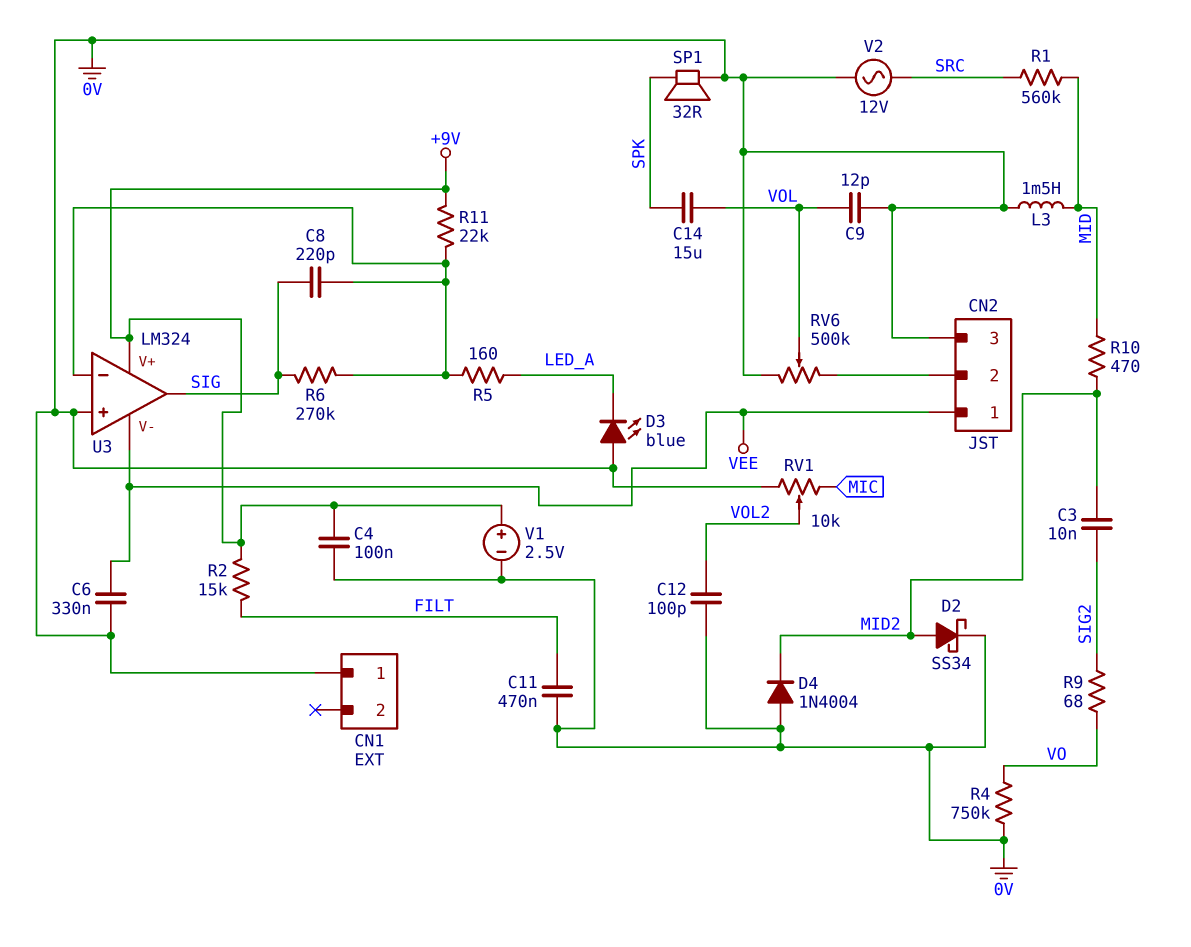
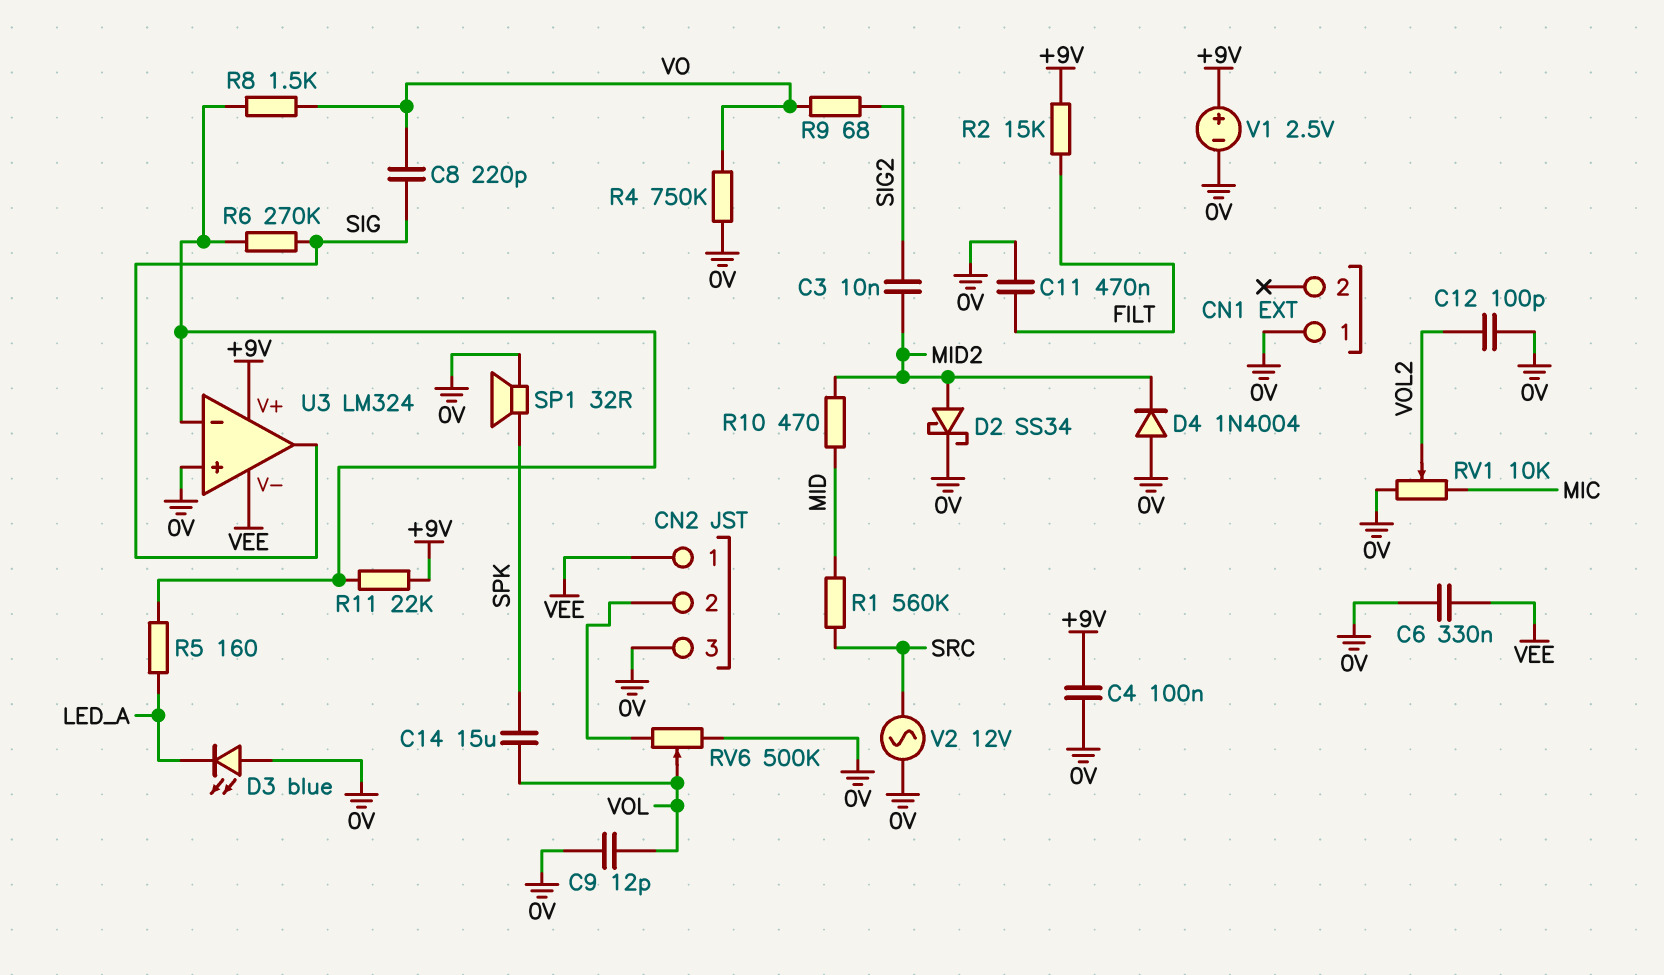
C8: 220pF (SIG, U3/in-) -> 220pF (SIG, VO)
L3: 1.5mH (0V, MID) -> none
R8: none -> 1.5k (U3/in-, VO)

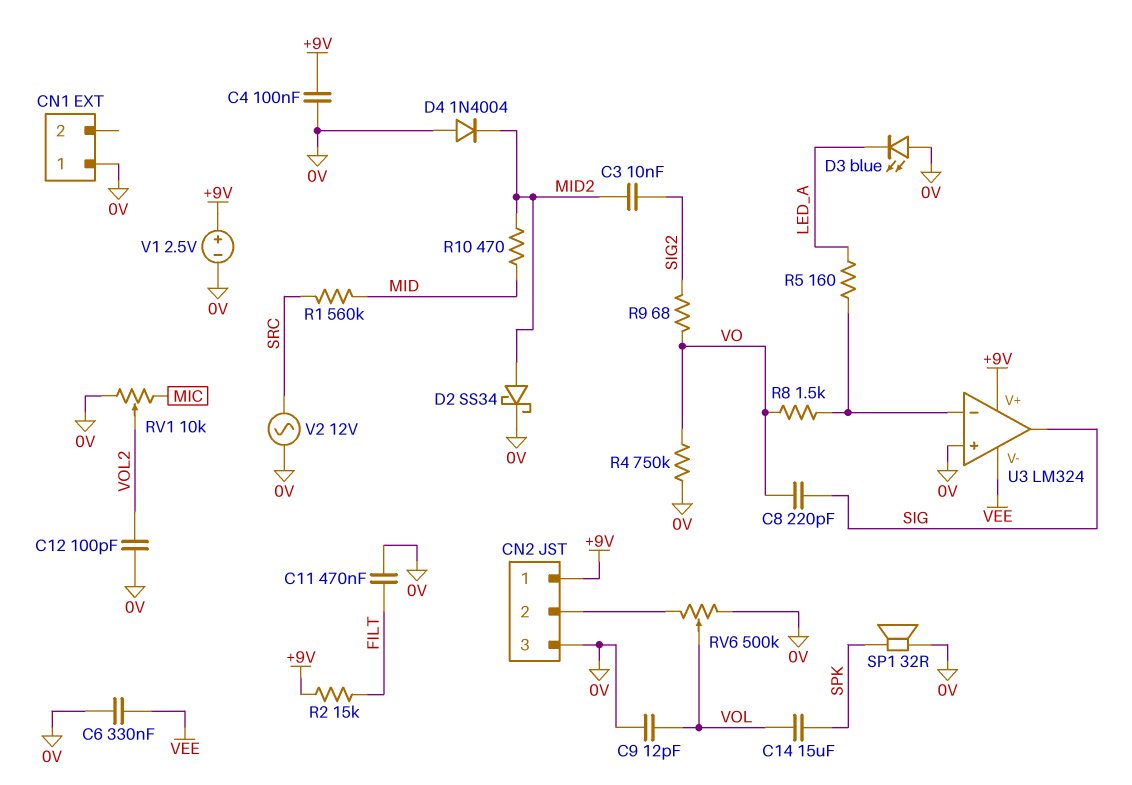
CN2 pin 1: VEE -> +9V
R6: 270k (SIG, U3/in-) -> none
R11: 22k (+9V, U3/in-) -> none

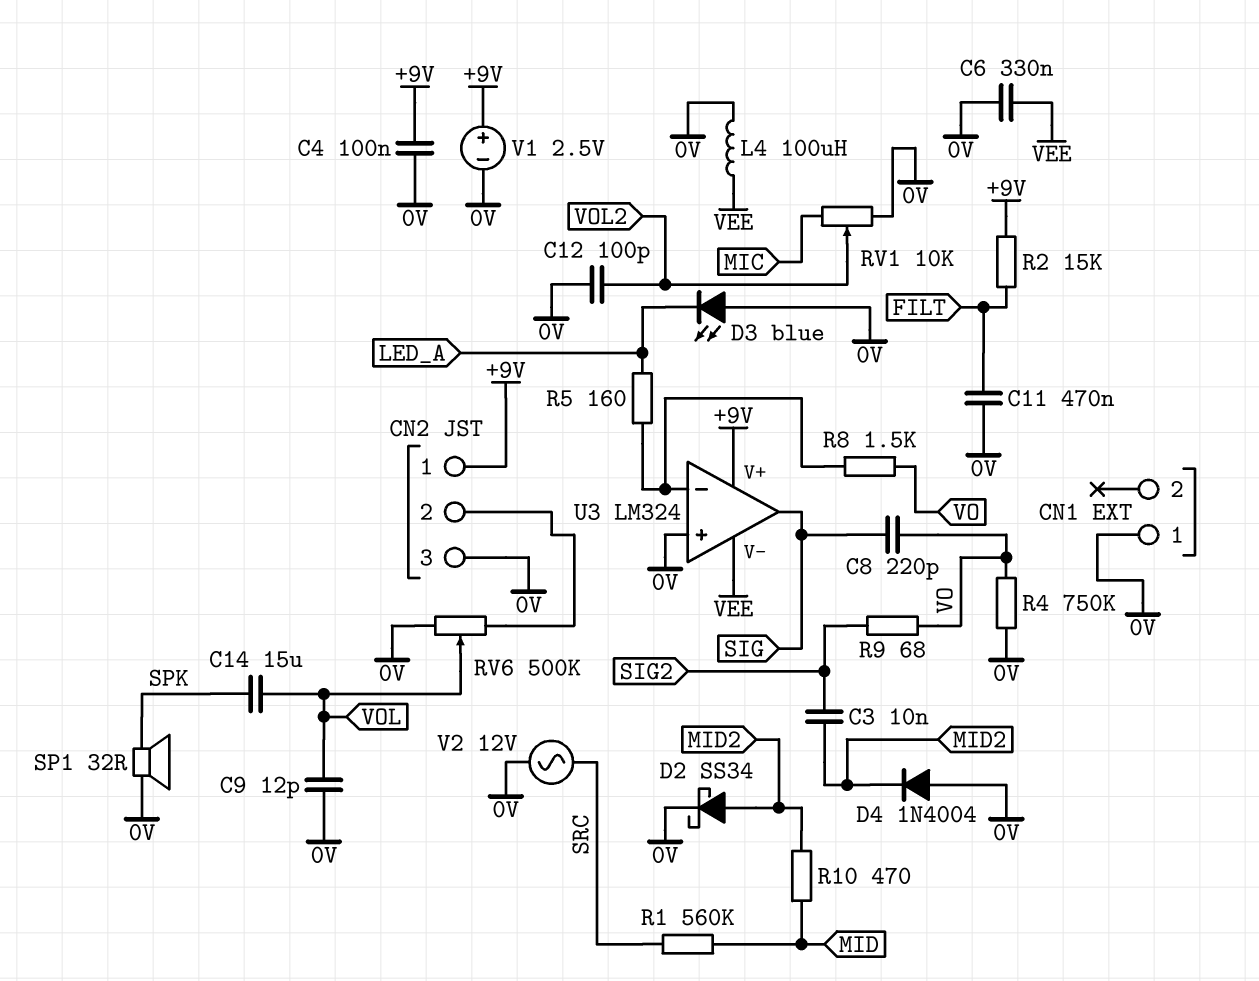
L4: none -> 100uH (0V, VEE)

